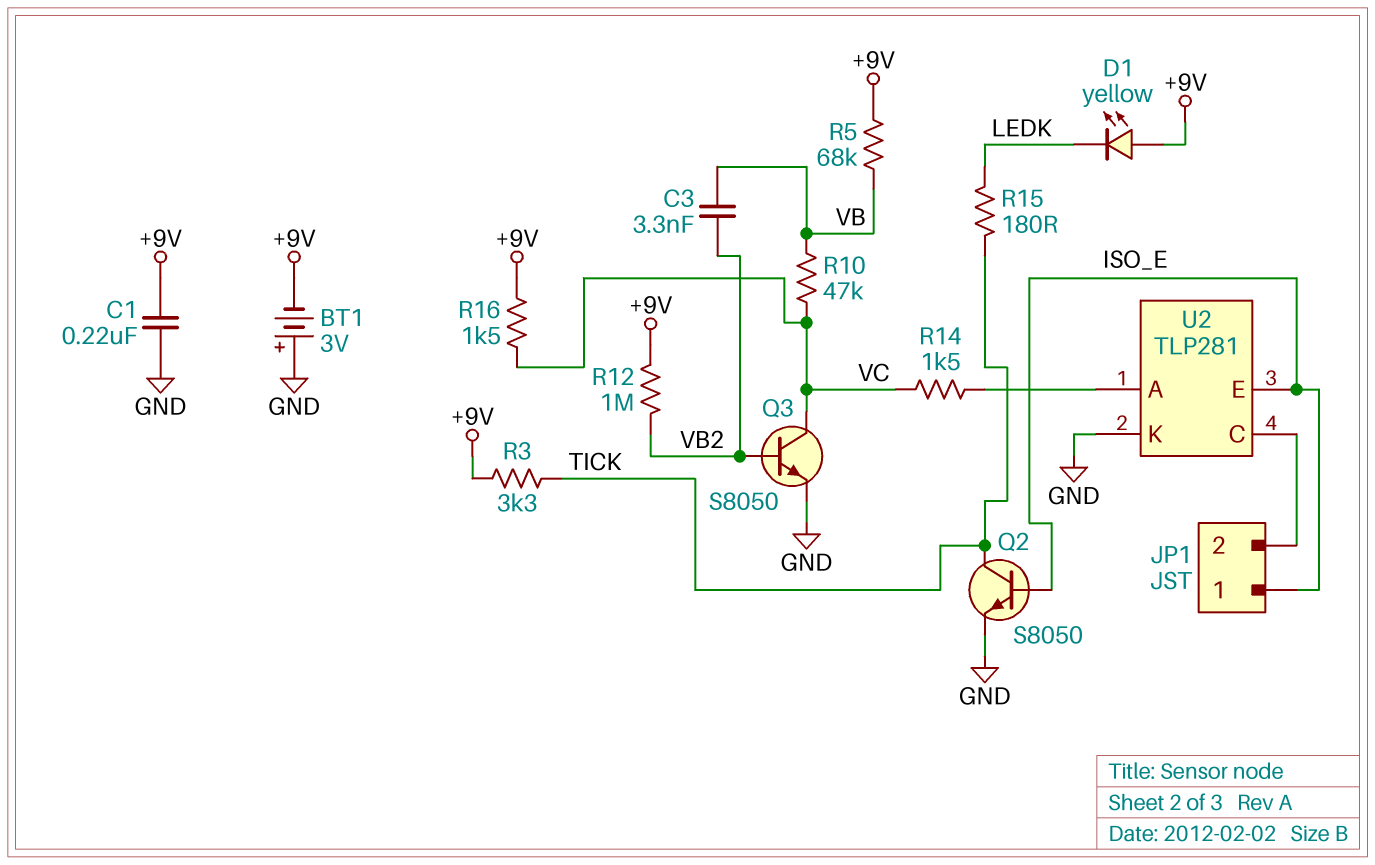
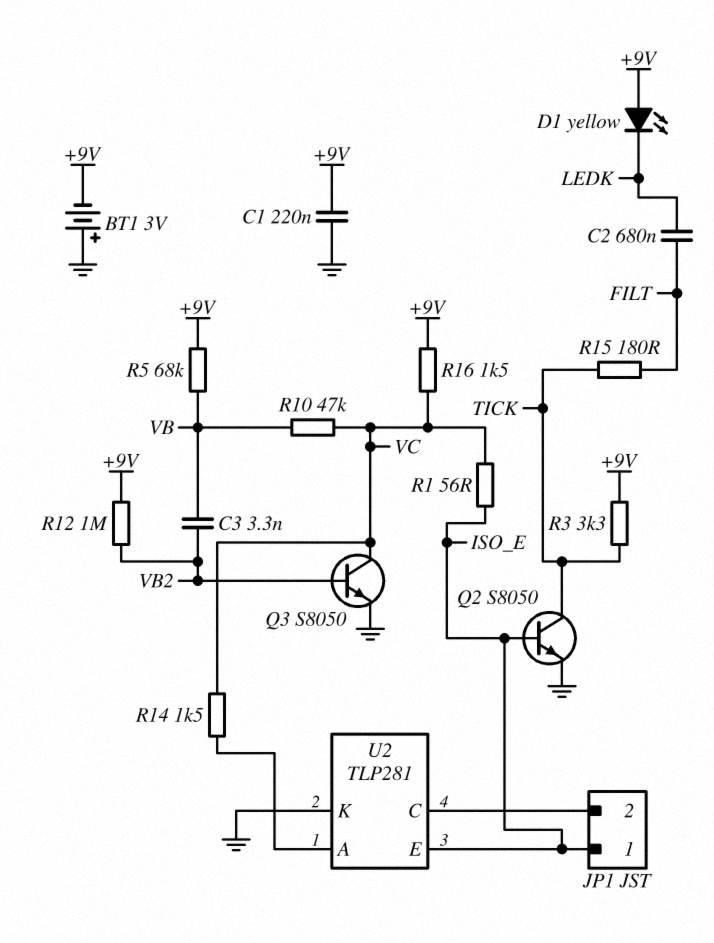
C2: none -> 680nF (FILT, LEDK)
R1: none -> 56 (ISO_E, VC)
R15: 180 (LEDK, TICK) -> 180 (FILT, TICK)

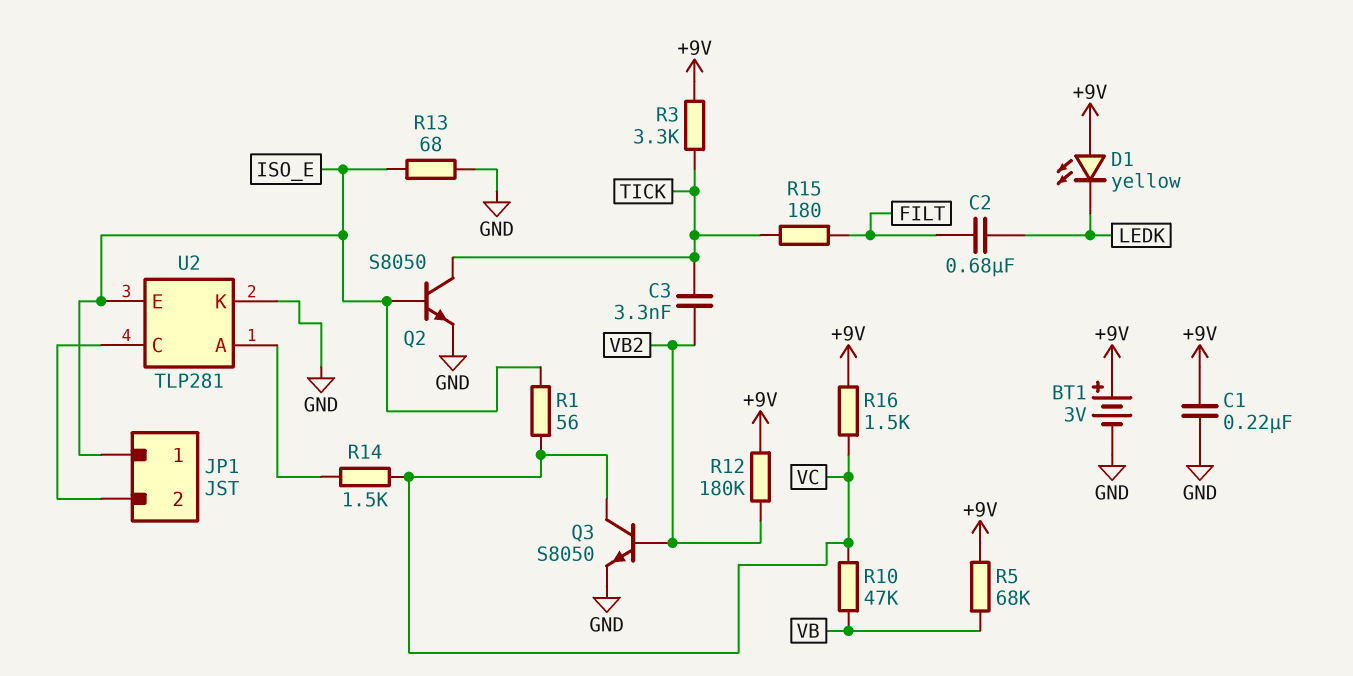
BT1: 3V (plus GND, minus +9V) -> 3V (plus +9V, minus GND)
C3: 3.3nF (VB, VB2) -> 3.3nF (TICK, VB2)
R12: 1M (+9V, VB2) -> 180k (+9V, VB2)
R13: none -> 68 (GND, ISO_E)

